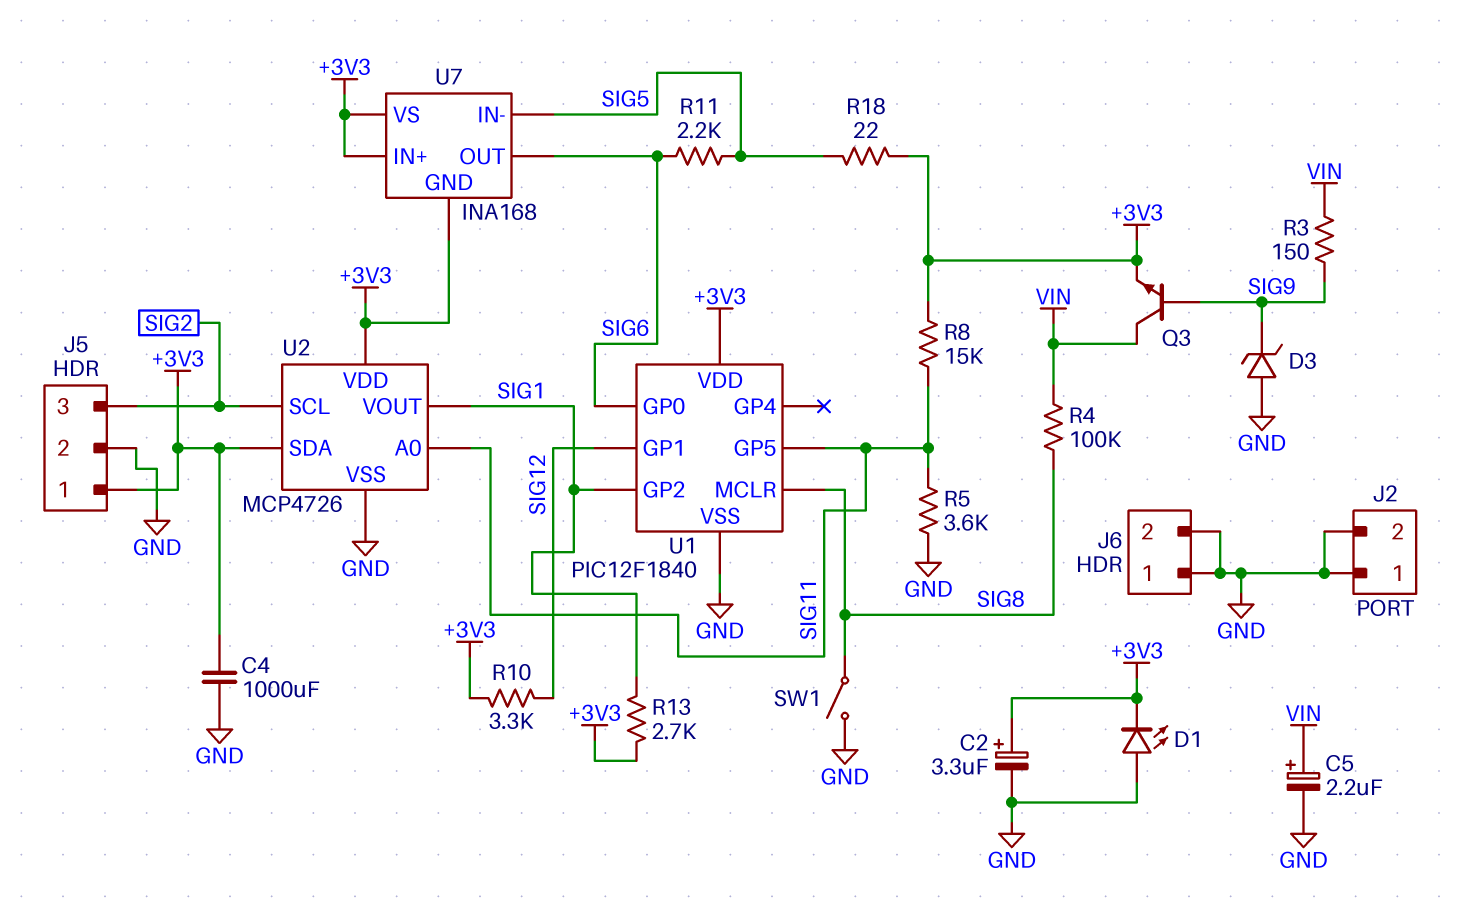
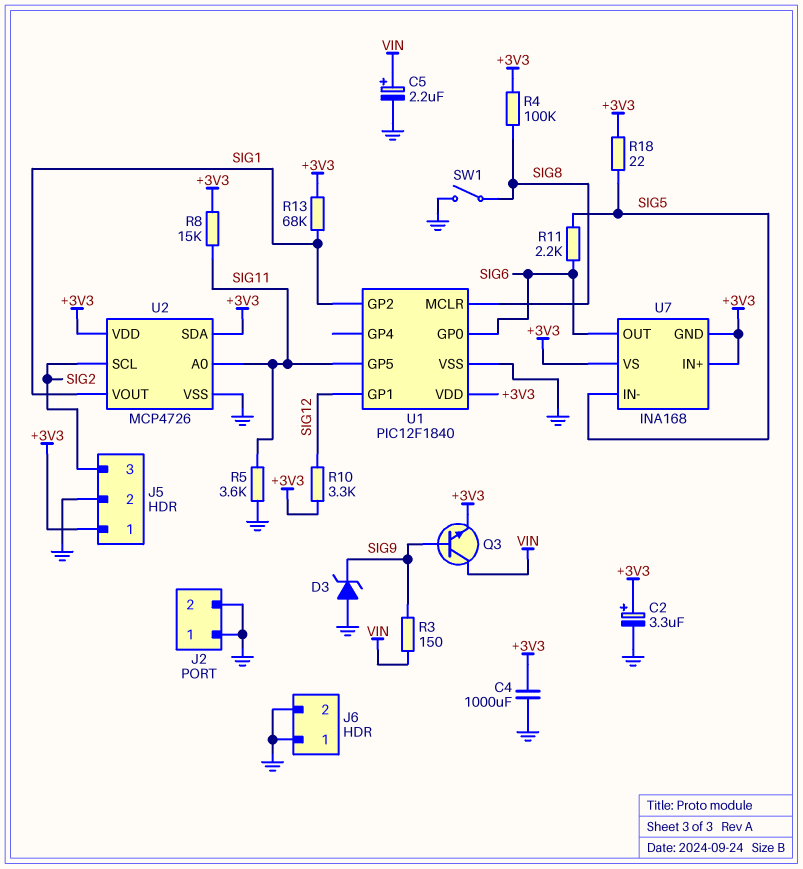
D1: LED (A GND, K +3V3) -> none
R4: 100k (SIG8, VIN) -> 100k (+3V3, SIG8)
R13: 2.7k (+3V3, SIG1) -> 68k (+3V3, SIG1)

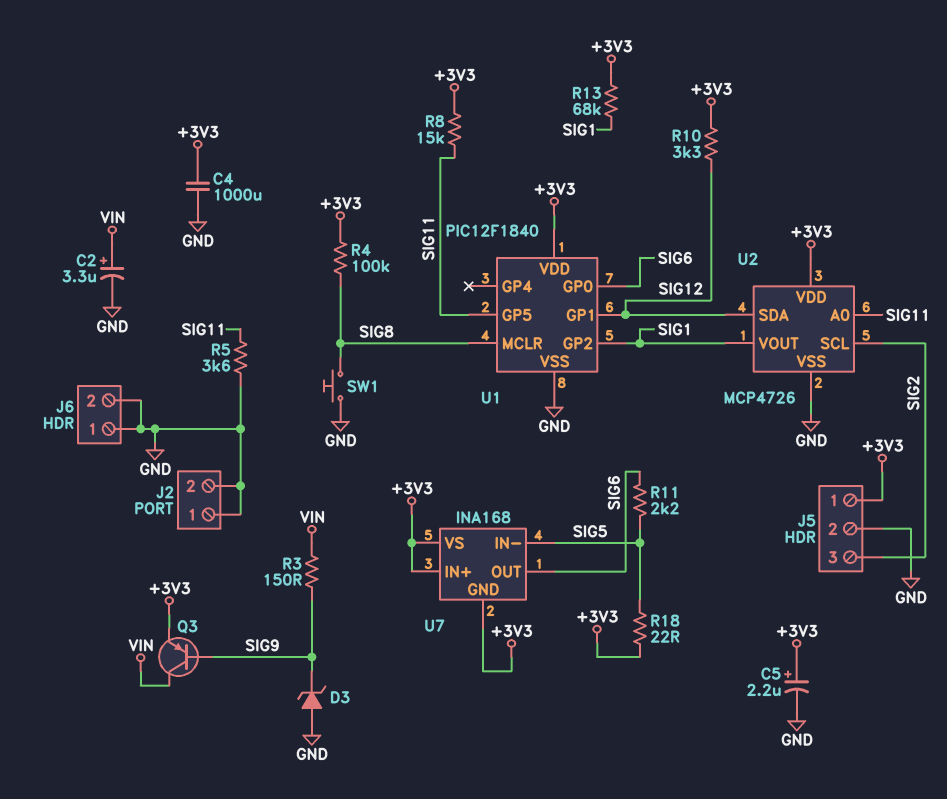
C2: 3.3uF (plus +3V3, minus GND) -> 3.3uF (plus VIN, minus GND)
C5: 2.2uF (plus VIN, minus GND) -> 2.2uF (plus +3V3, minus GND)
Q3: NPN (B SIG9, C VIN, E +3V3) -> PNP (B SIG9, C VIN, E +3V3)
SW1: switch (GND, SIG8) -> button (GND, SIG8)
U2 pin SDA: +3V3 -> SIG12

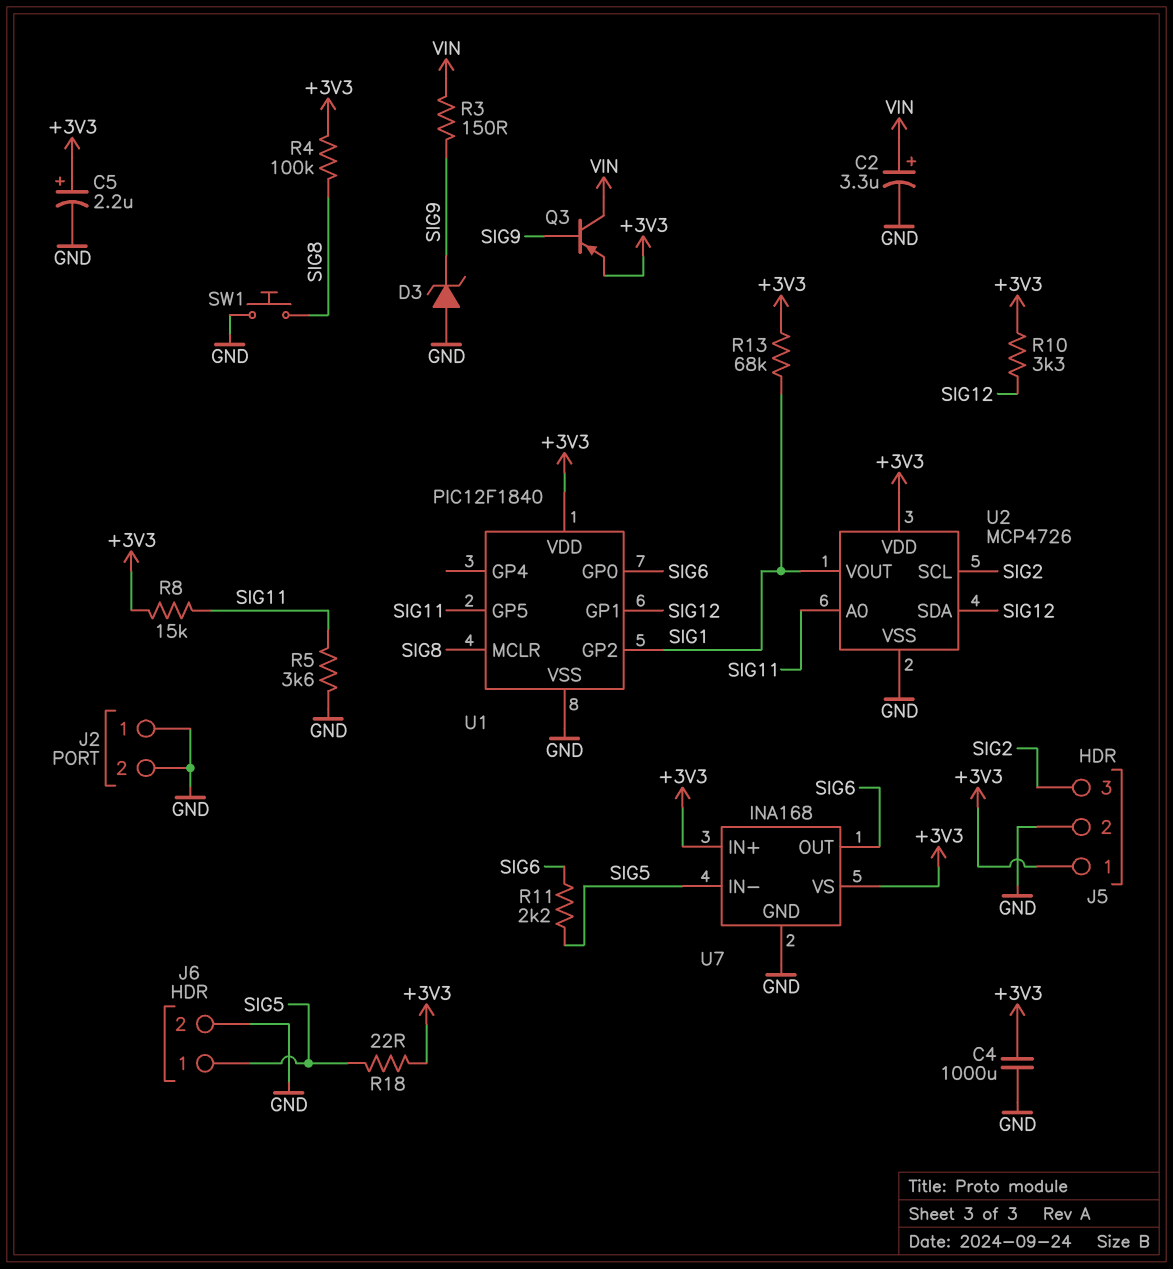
J6 pin 1: GND -> SIG5
U7 pin GND: +3V3 -> GND

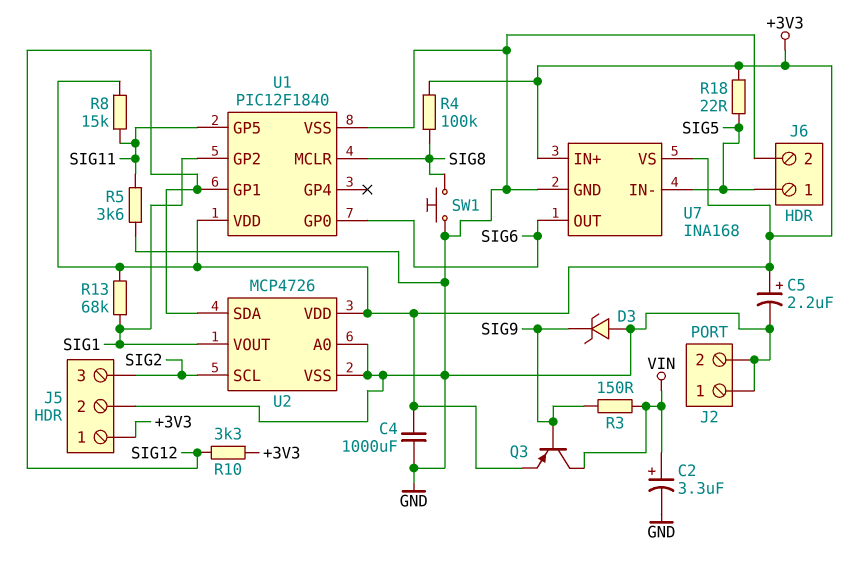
R11: 2.2k (SIG5, SIG6) -> none
U2 pin A0: SIG11 -> GND

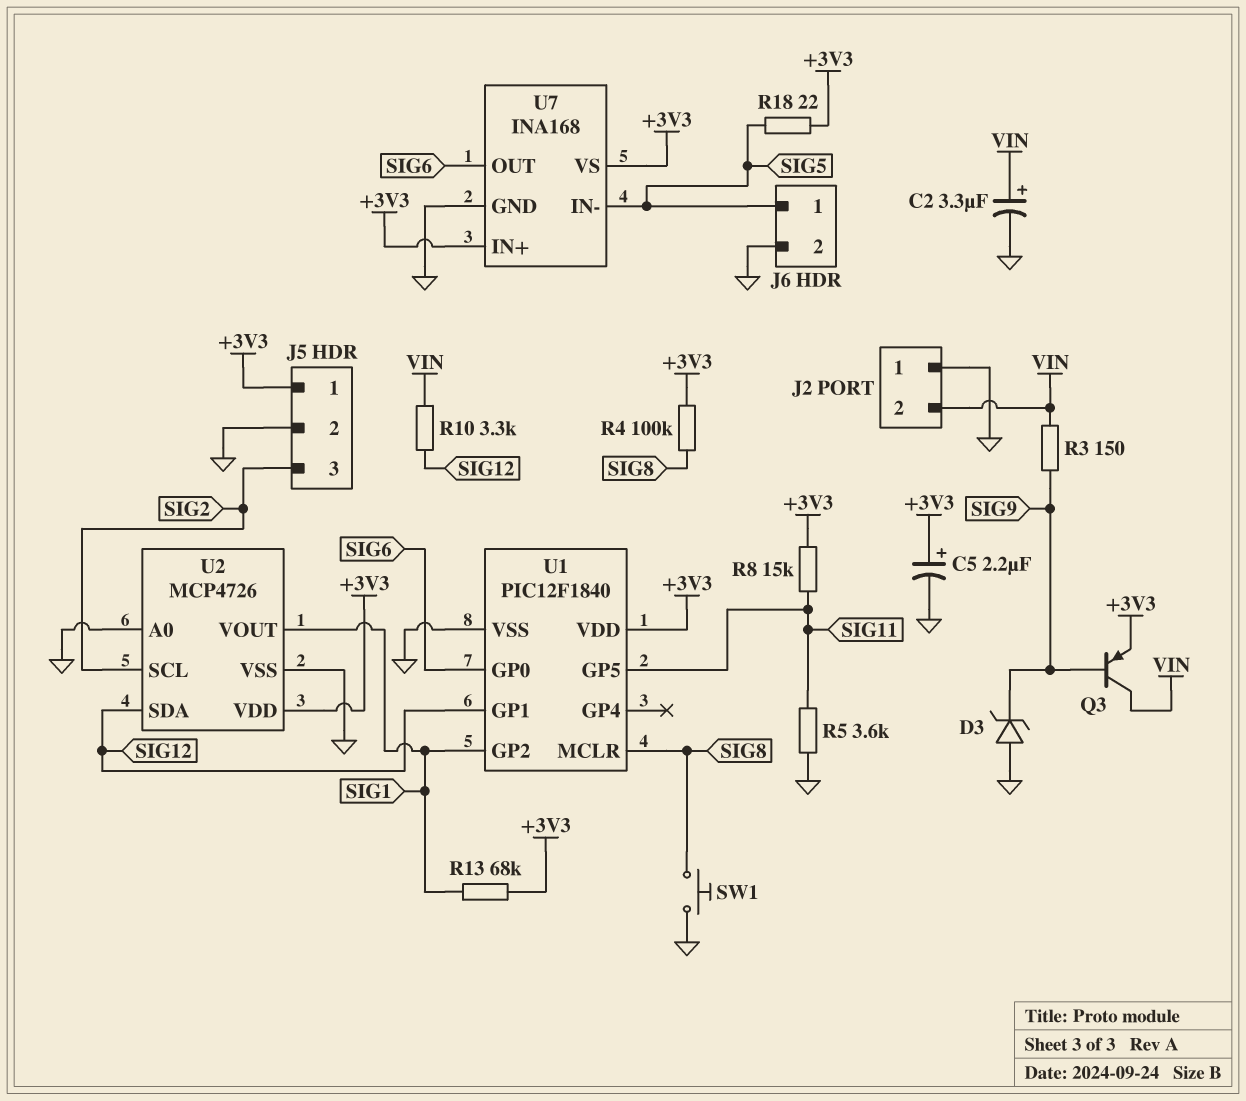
C4: 1000uF (+3V3, GND) -> none
J2 pin 2: GND -> VIN
R10: 3.3k (+3V3, SIG12) -> 3.3k (SIG12, VIN)

